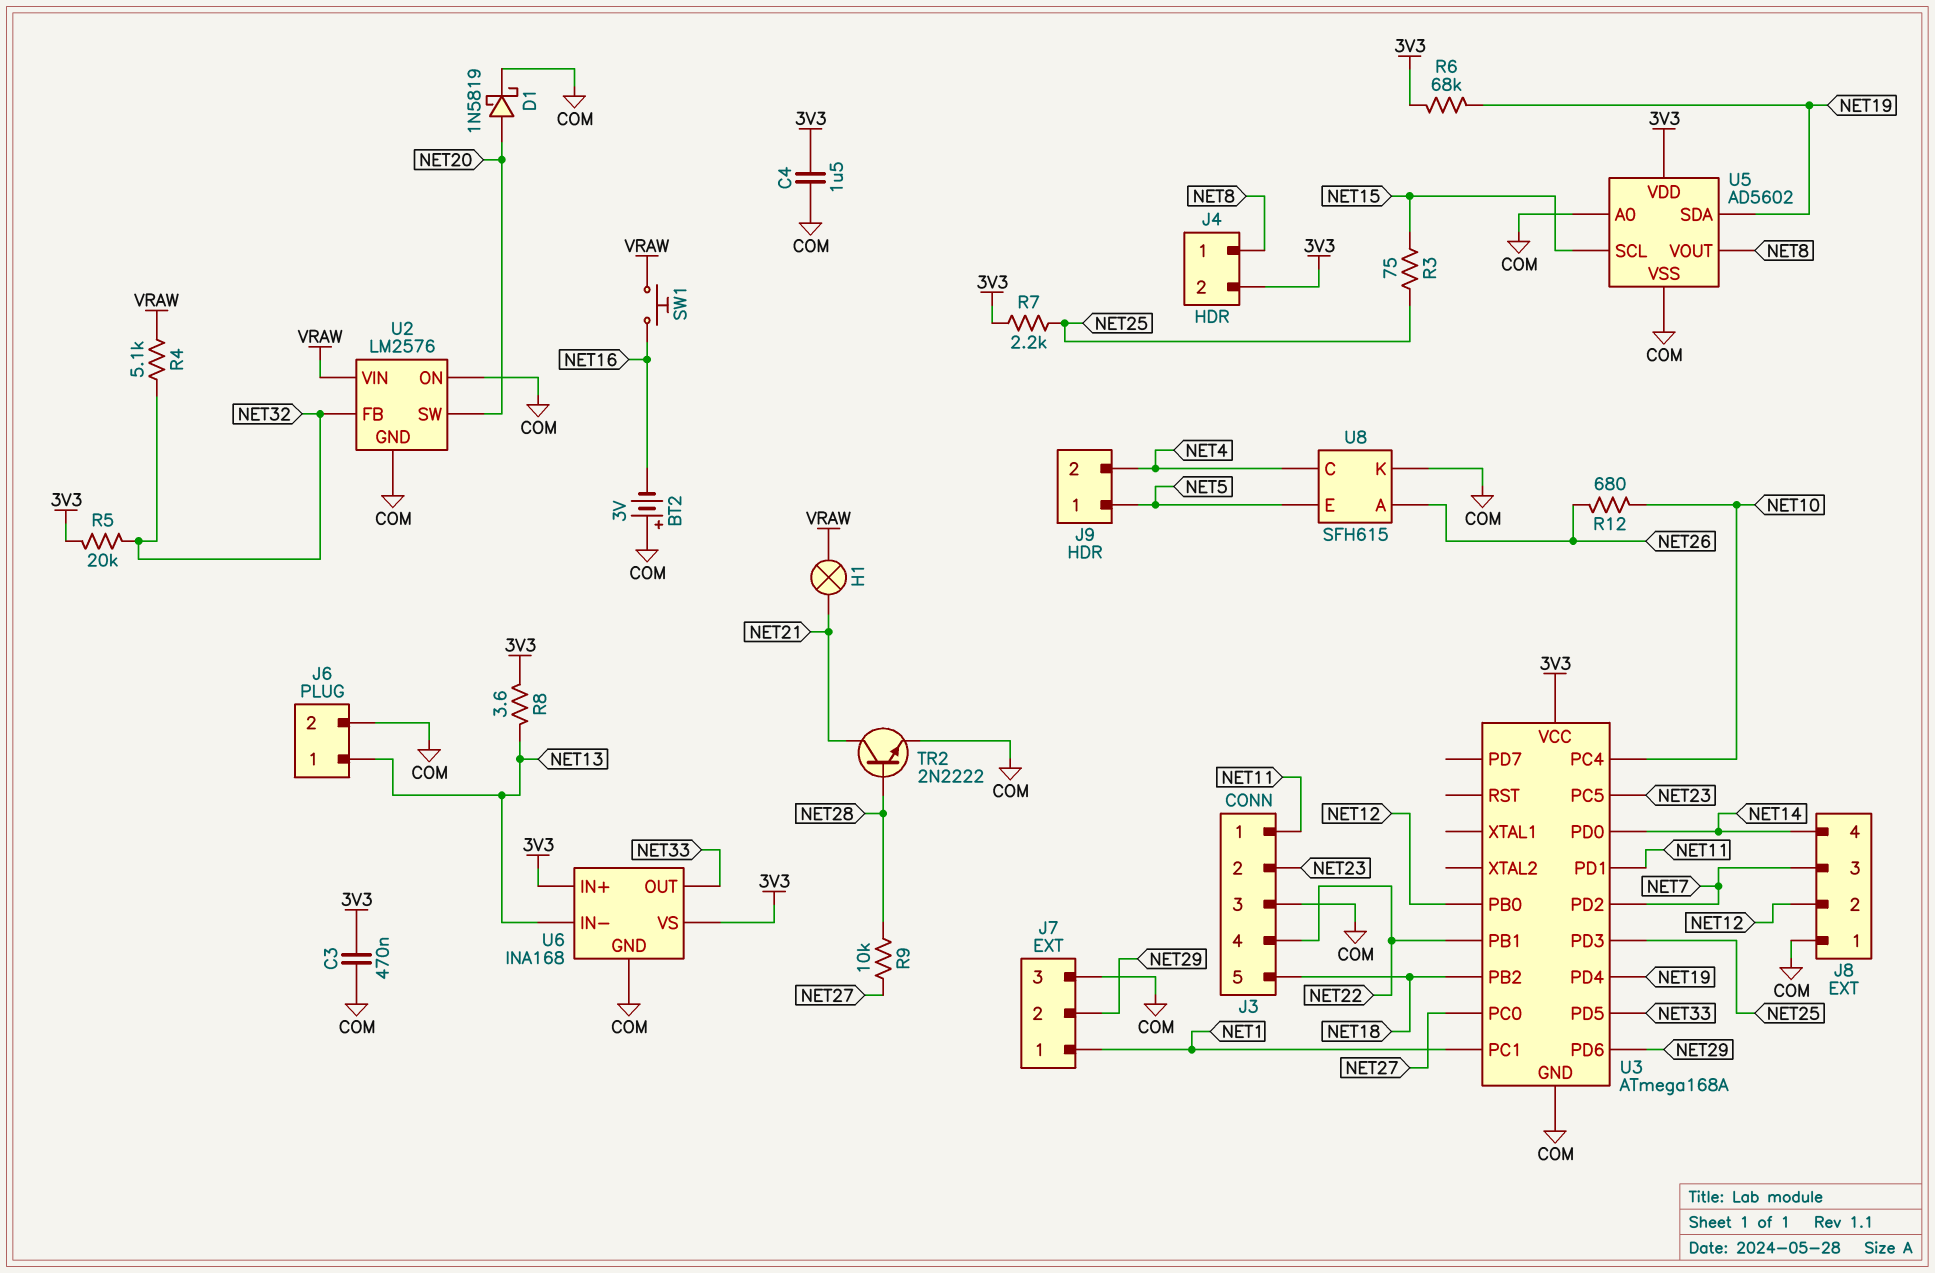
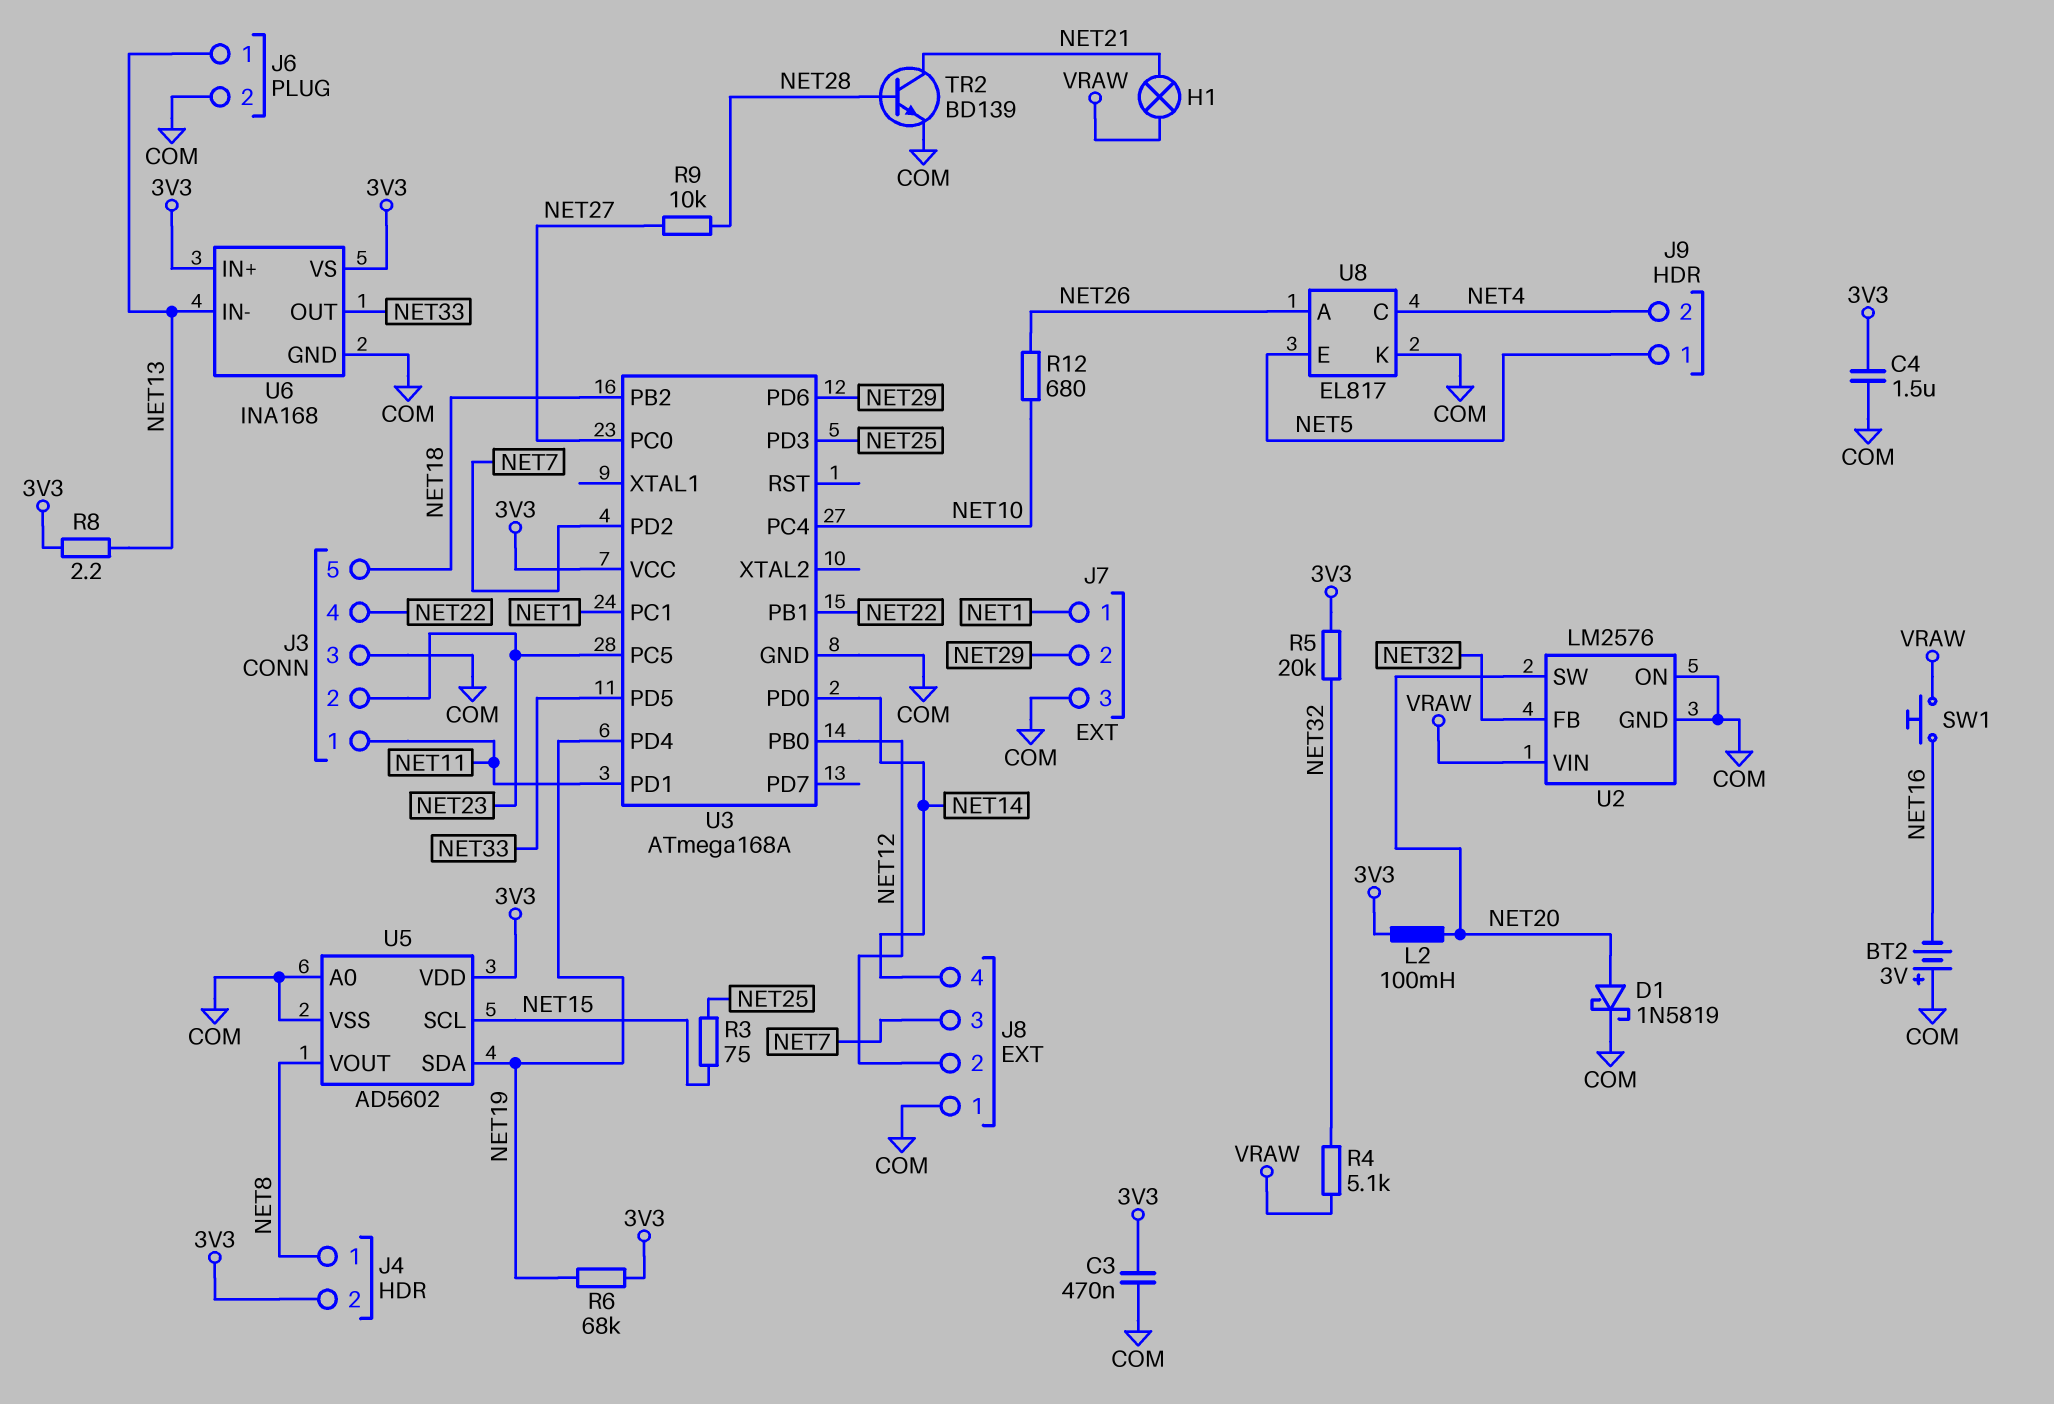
L2: none -> 100mH (3V3, NET20)
R7: 2.2k (3V3, NET25) -> none
R8: 3.6 (3V3, NET13) -> 2.2 (3V3, NET13)
TR2: NPN 2N2222 (B NET28, C NET21, E COM) -> NPN BD139 (B NET28, C NET21, E COM)
U8: SFH615 -> EL817

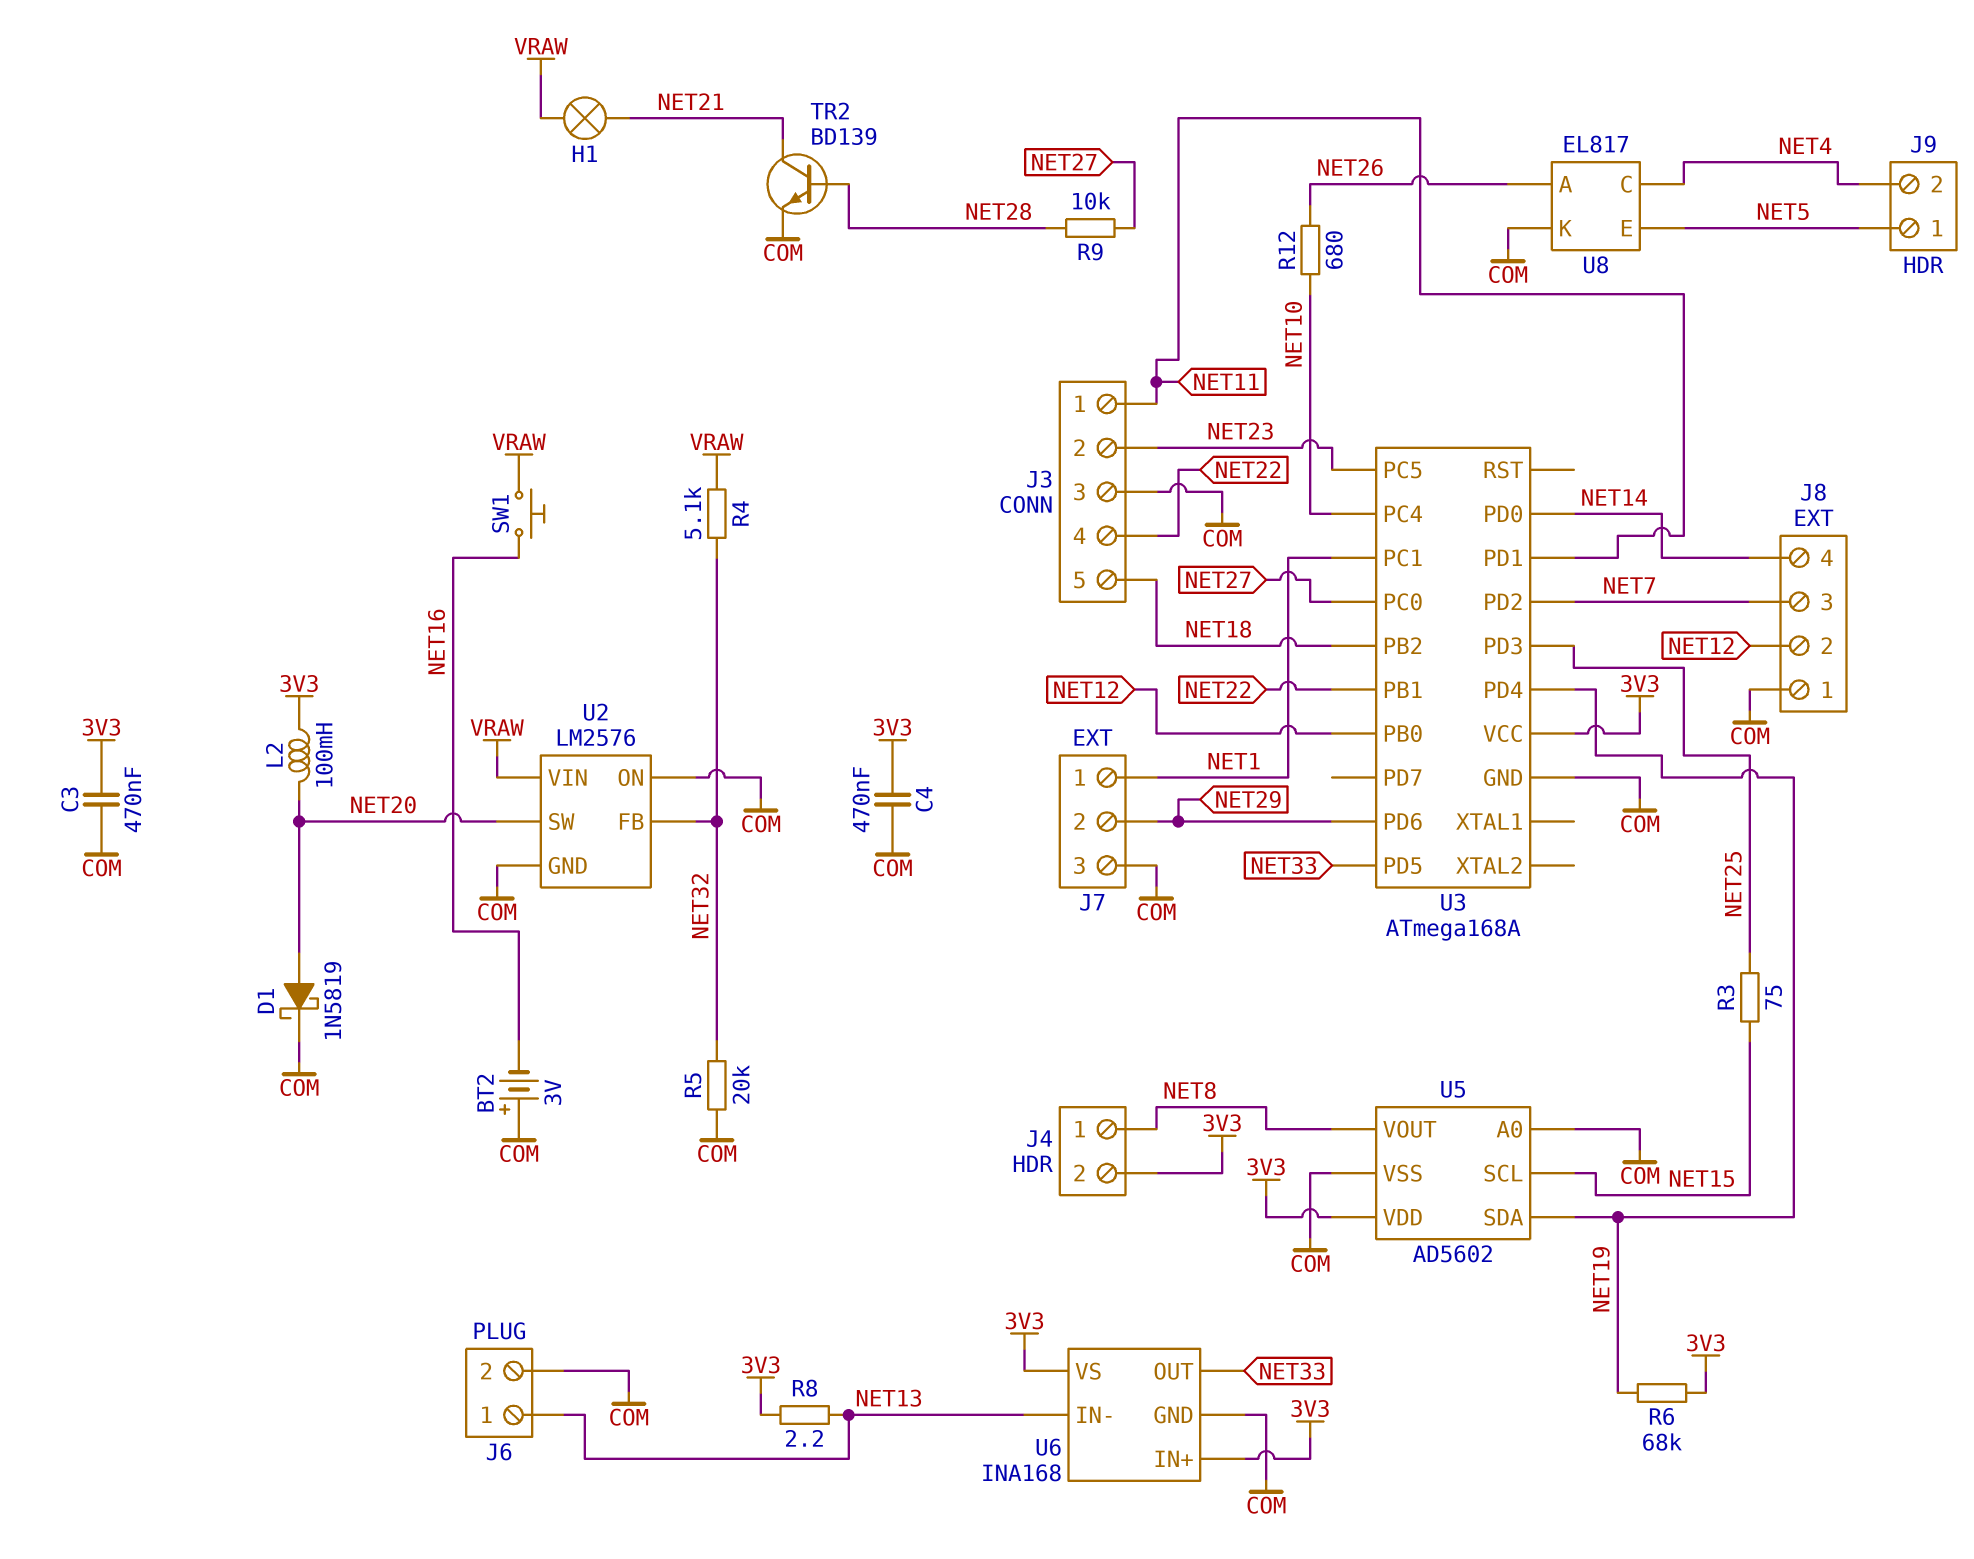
C4: 1.5uF (3V3, COM) -> 470nF (3V3, COM)
R5: 20k (3V3, NET32) -> 20k (COM, NET32)

